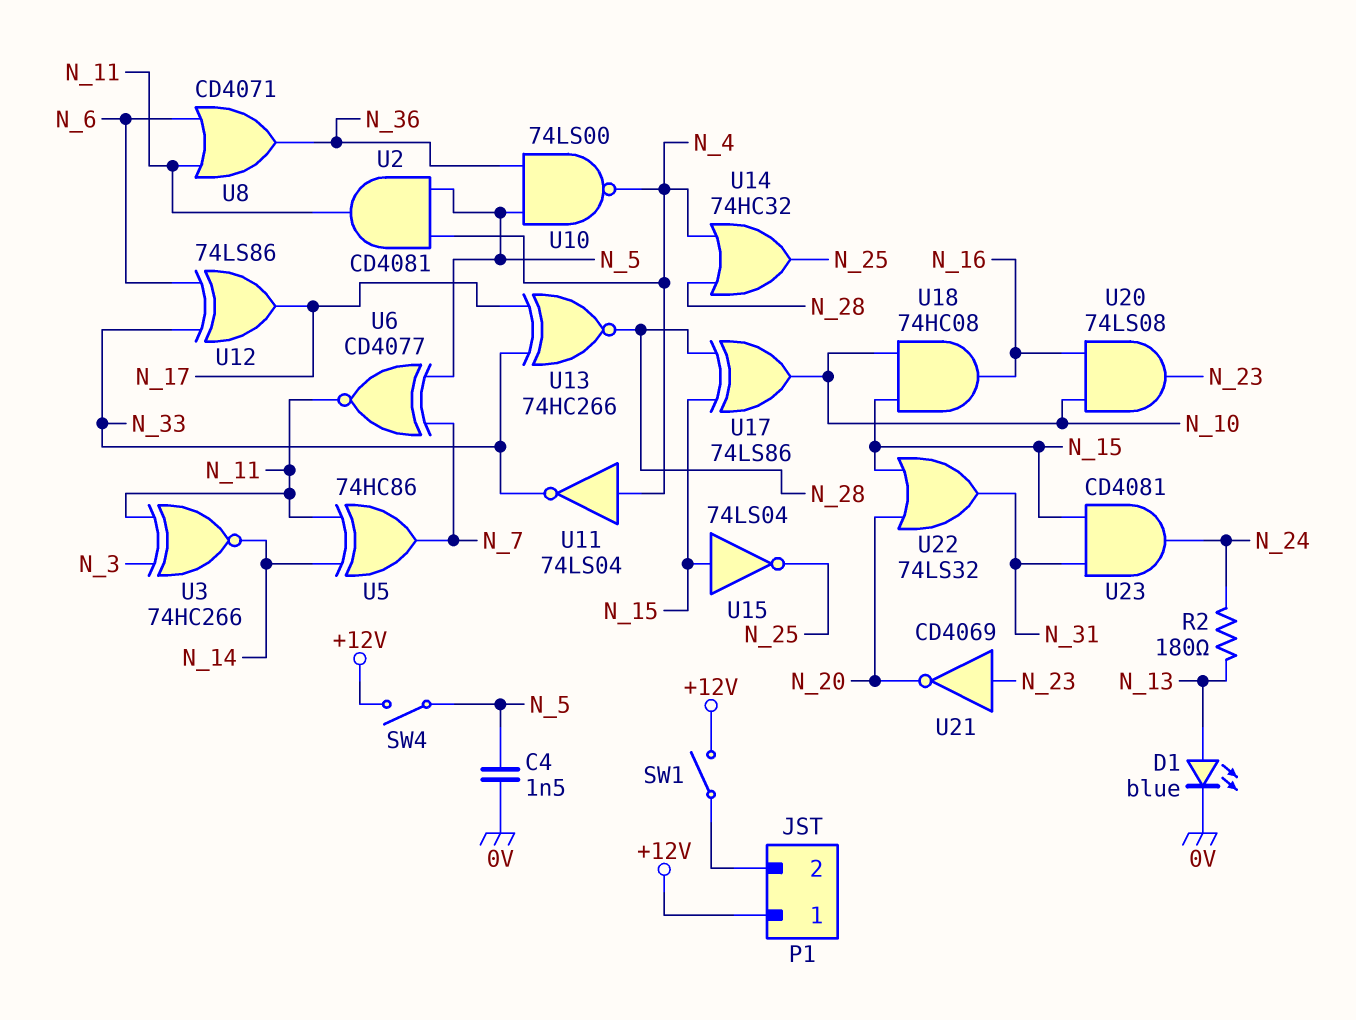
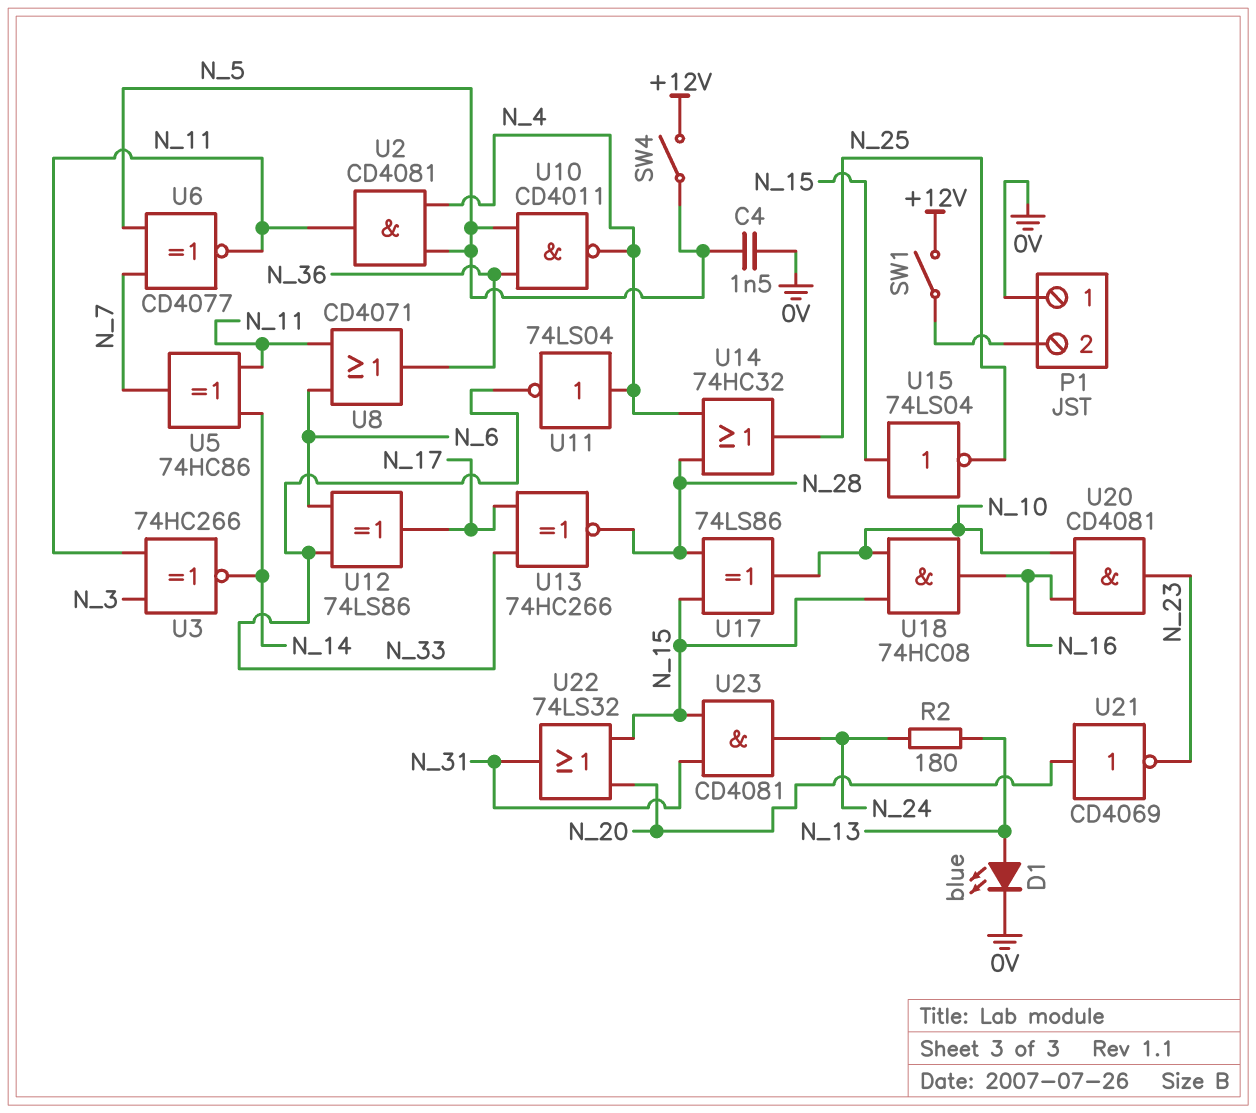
P1 pin 1: +12V -> 0V
U10: NAND 74LS00 (in N_5, in N_36, out N_4) -> NAND CD4011 (in N_5, in N_36, out N_4)
U20: AND 74LS08 (in N_10, in N_16, out N_23) -> AND CD4081 (in N_10, in N_16, out N_23)
U21: NOT CD4069 (in N_23, out N_20) -> NOT CD4069 (in N_20, out N_23)

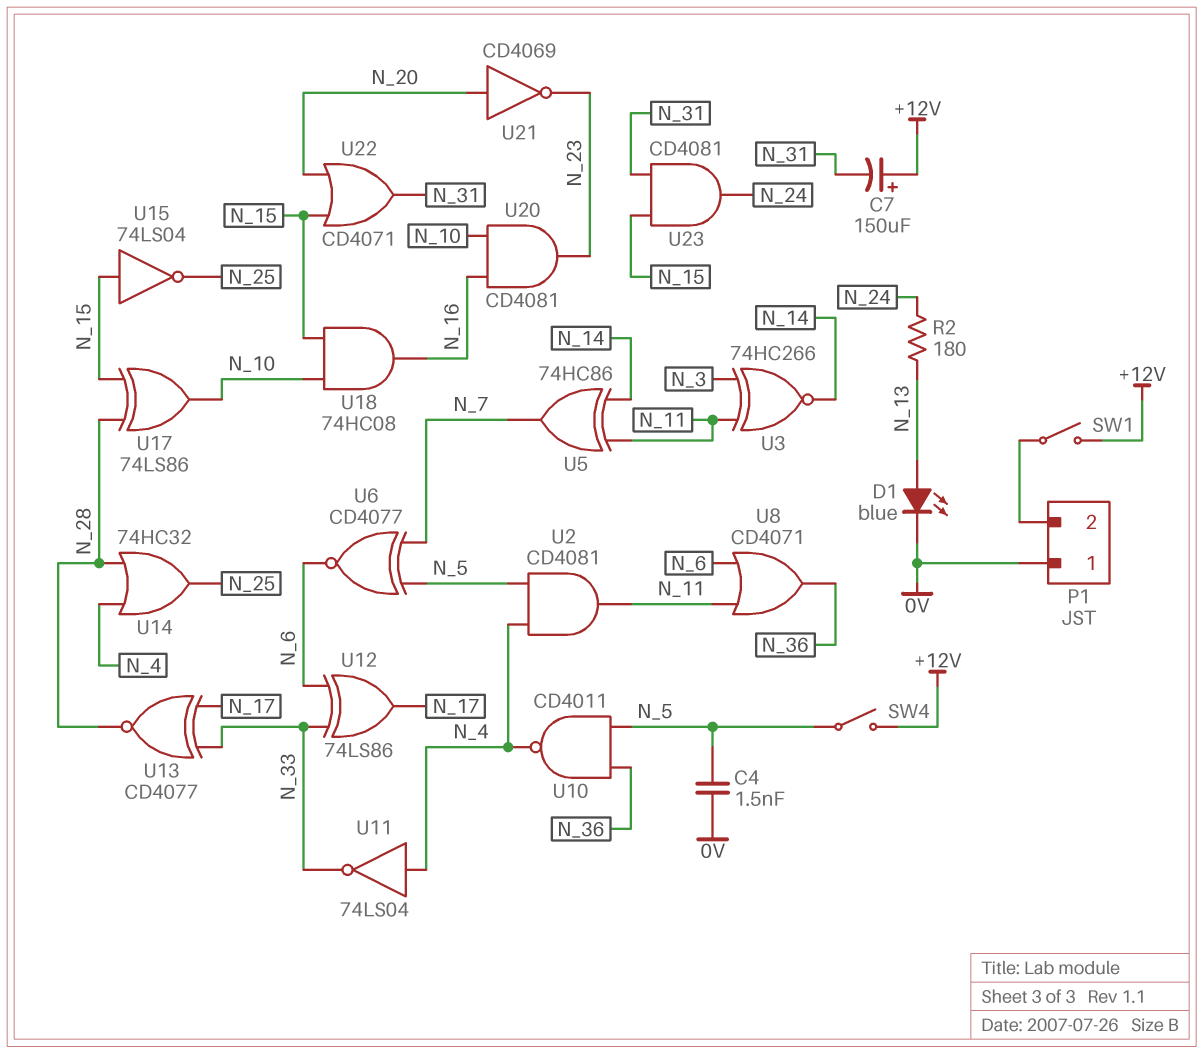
C7: none -> 150uF (plus +12V, minus N_31)
U6: XNOR CD4077 (in N_5, in N_7, out N_11) -> XNOR CD4077 (in N_5, in N_7, out N_6)
U13: XNOR 74HC266 (in N_17, in N_33, out N_28) -> XNOR CD4077 (in N_17, in N_33, out N_28)
U22: OR 74LS32 (in N_15, in N_20, out N_31) -> OR CD4071 (in N_15, in N_20, out N_31)

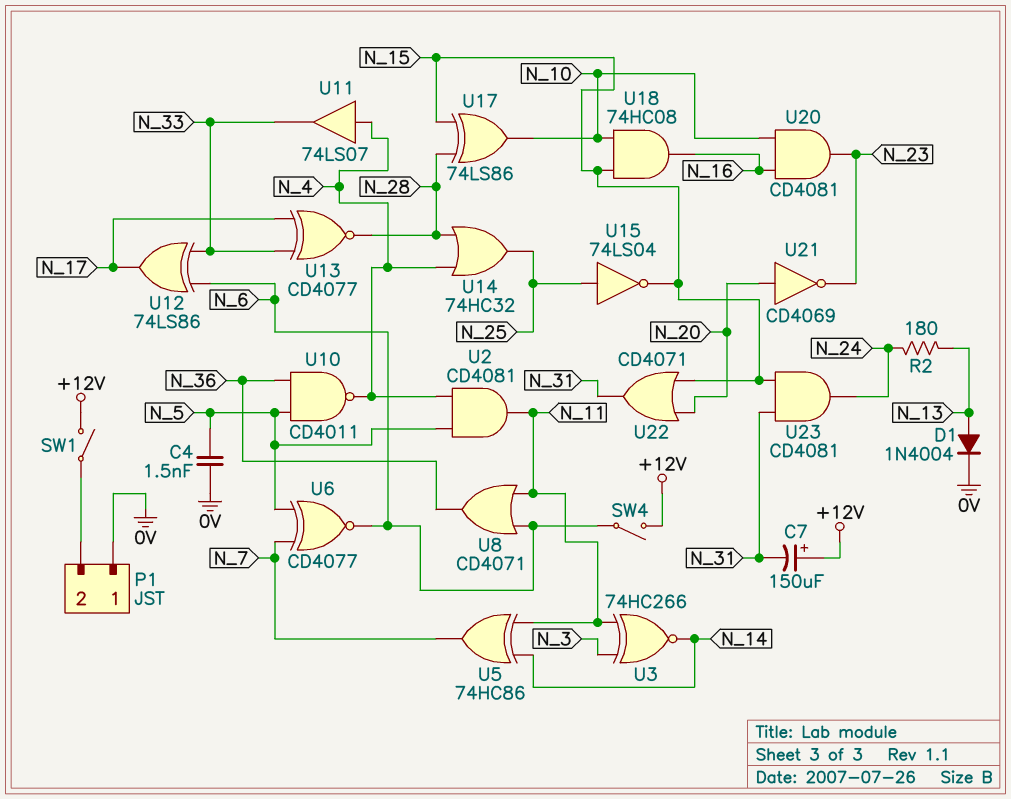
D1: LED blue (A N_13, K 0V) -> diode 1N4004 (A N_13, K 0V)
SW4: switch (+12V, N_5) -> switch (+12V, N_6)
U11: NOT 74LS04 (in N_4, out N_33) -> buffer 74LS07 (in N_4, out N_33)
U15: NOT 74LS04 (in N_15, out N_25) -> NOT 74LS04 (in N_25, out N_15)

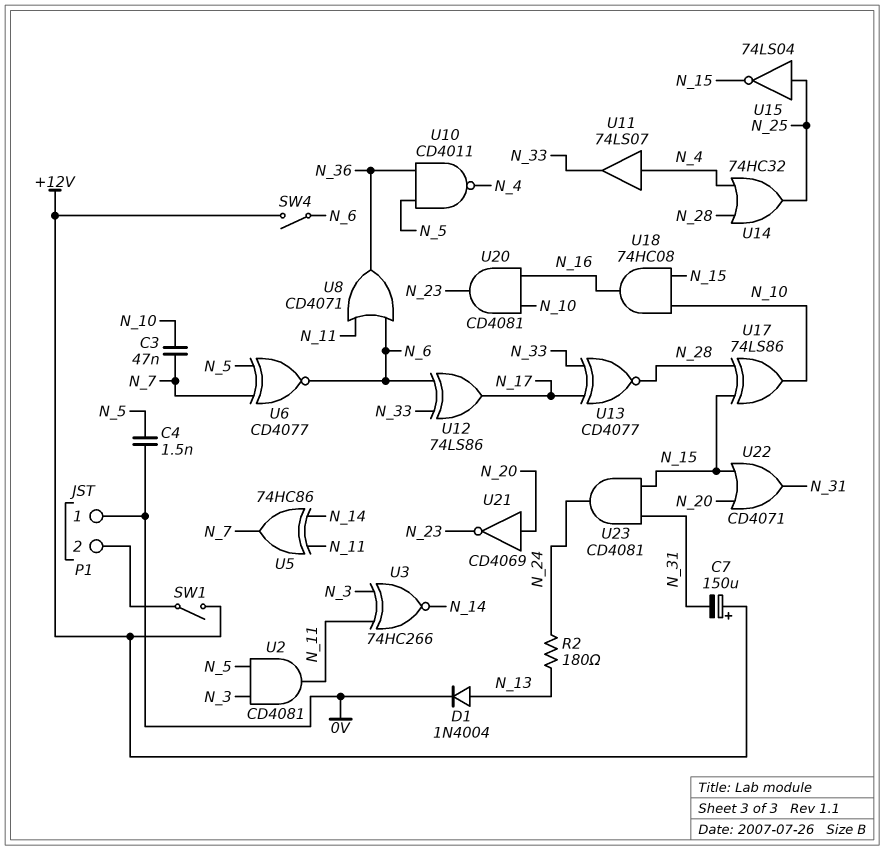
C3: none -> 47nF (N_7, N_10)
U2: AND CD4081 (in N_4, in N_5, out N_11) -> AND CD4081 (in N_3, in N_5, out N_11)

